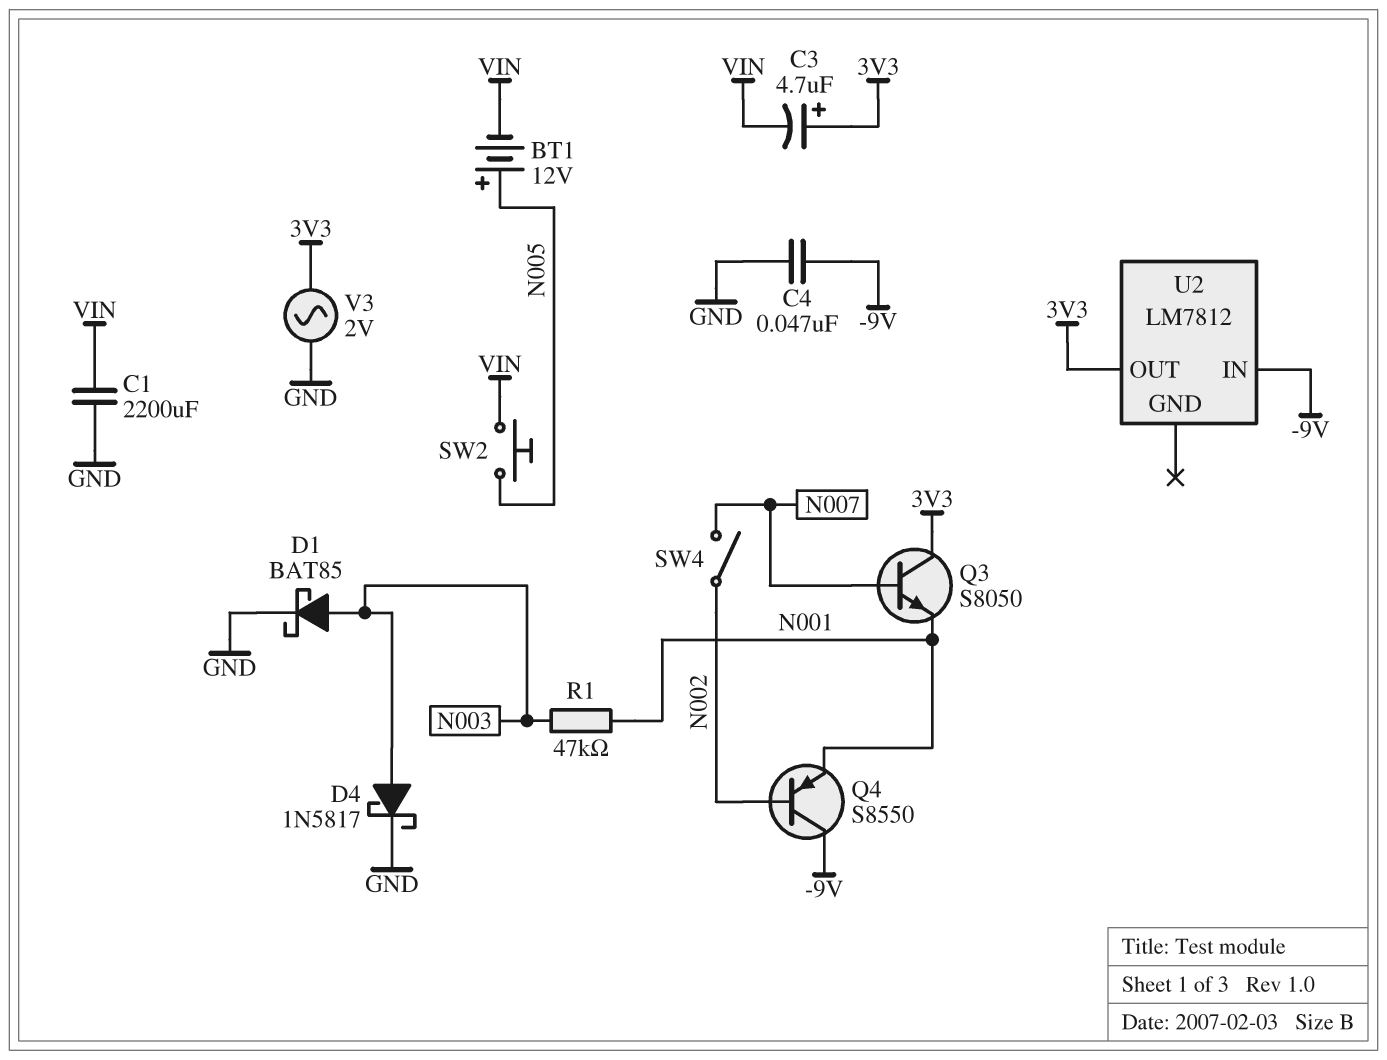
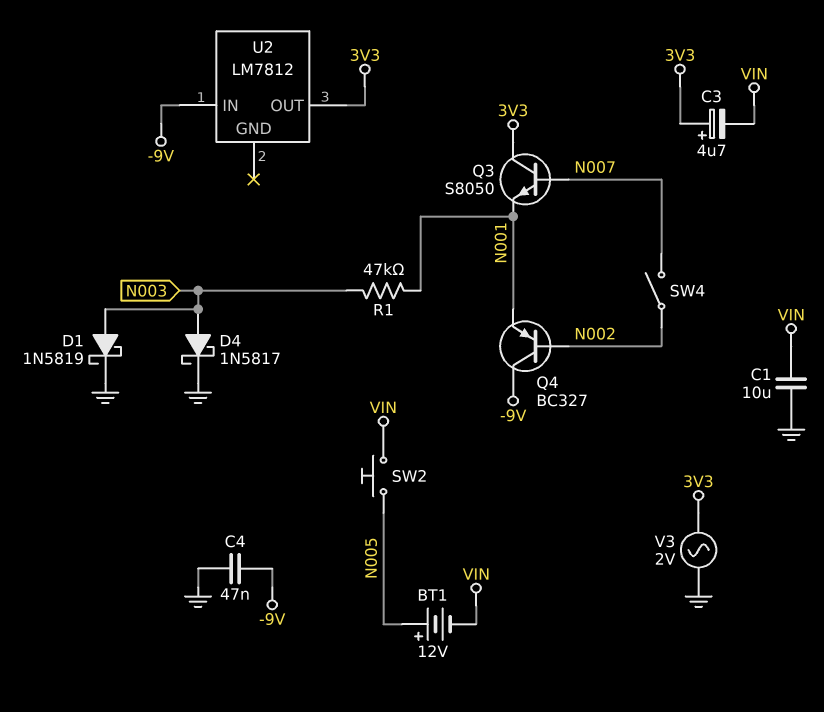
C1: 2200uF (GND, VIN) -> 10uF (GND, VIN)
D1: schottky BAT85 (A N003, K GND) -> schottky 1N5819 (A N003, K GND)
Q4: PNP S8550 (B N002, C -9V, E N001) -> PNP BC327 (B N002, C -9V, E N001)

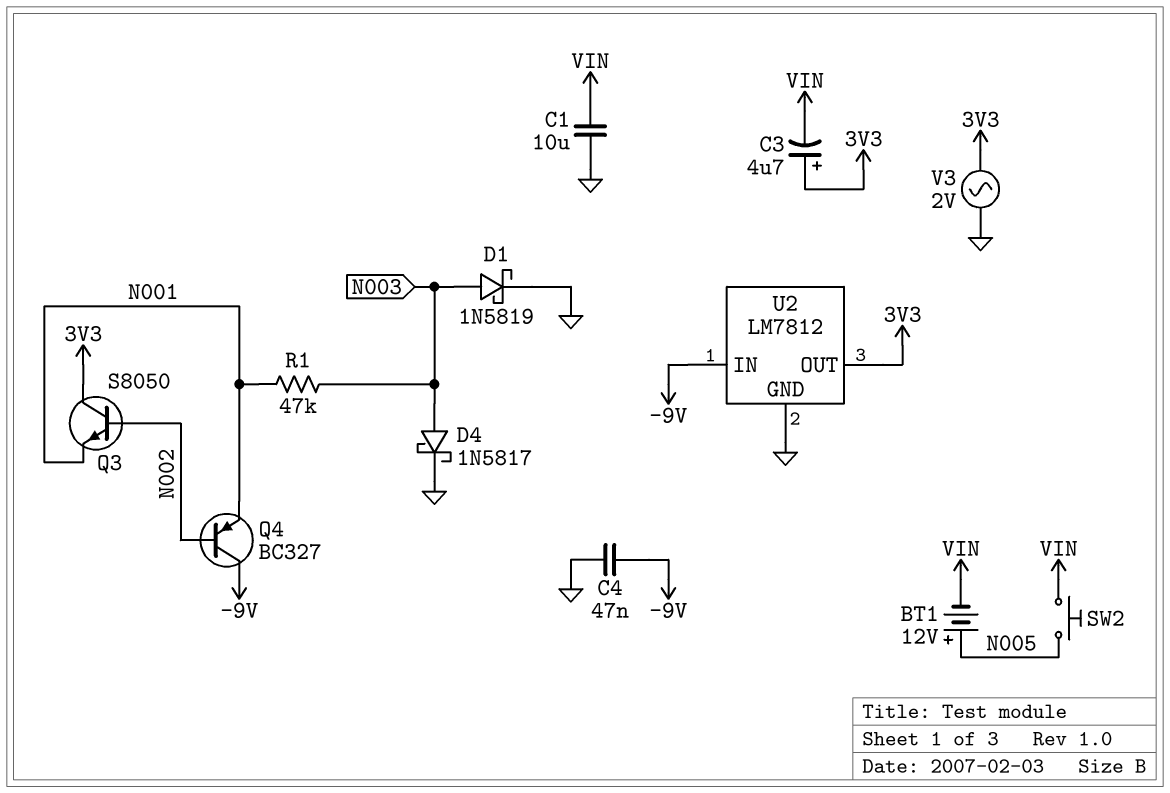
Q3: NPN S8050 (B N007, C 3V3, E N001) -> NPN S8050 (B N002, C 3V3, E N001)
SW4: switch (N002, N007) -> none
U2 pin GND: none -> GND

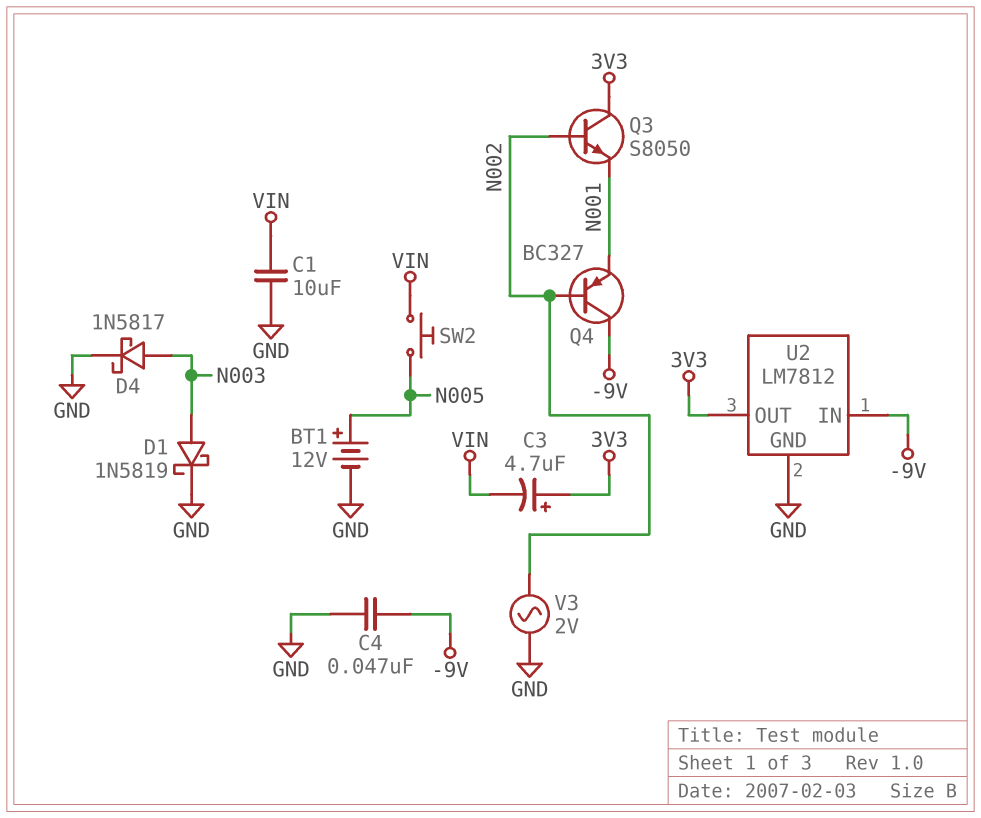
BT1: 12V (plus N005, minus VIN) -> 12V (plus N005, minus GND)
R1: 47k (N001, N003) -> none
V3: AC 2V (3V3, GND) -> AC 2V (GND, N002)

